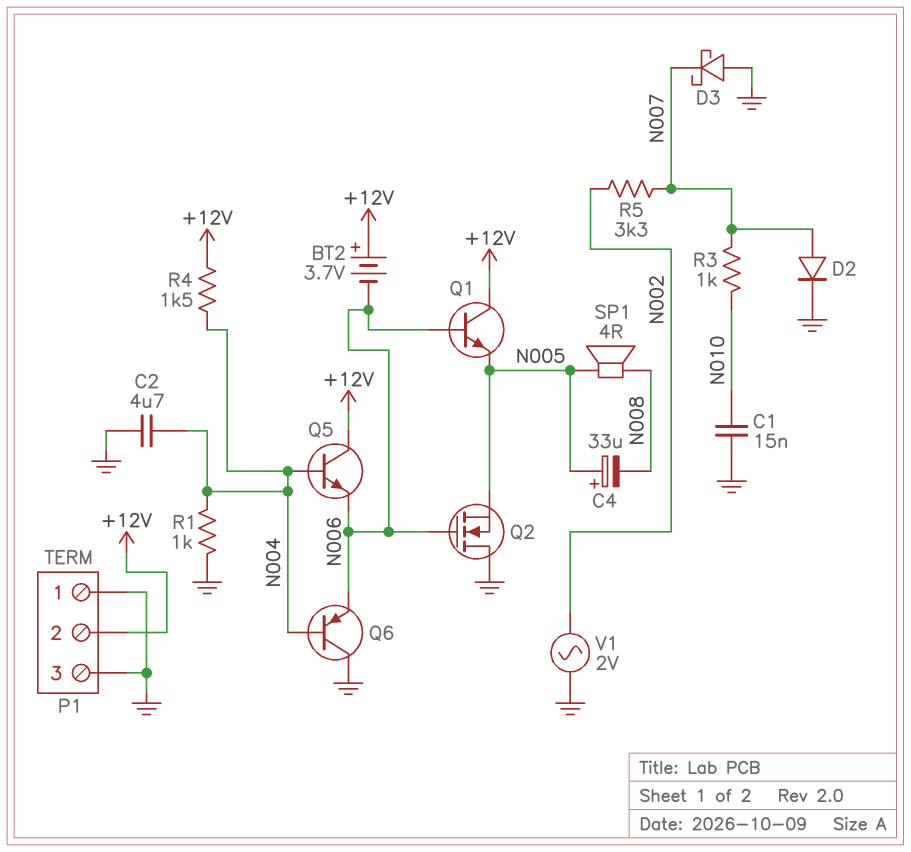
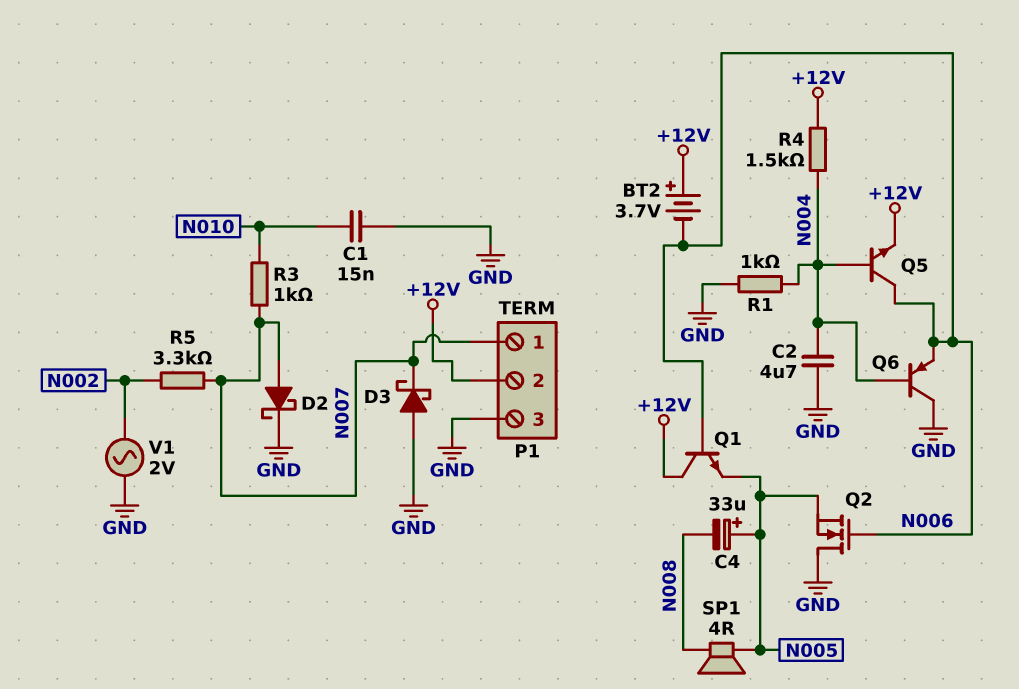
D2: diode (A N007, K GND) -> schottky (A N007, K GND)
P1 pin 1: GND -> N007
Q5: NPN (B N004, C +12V, E N006) -> NPN (B N004, C N006, E +12V)

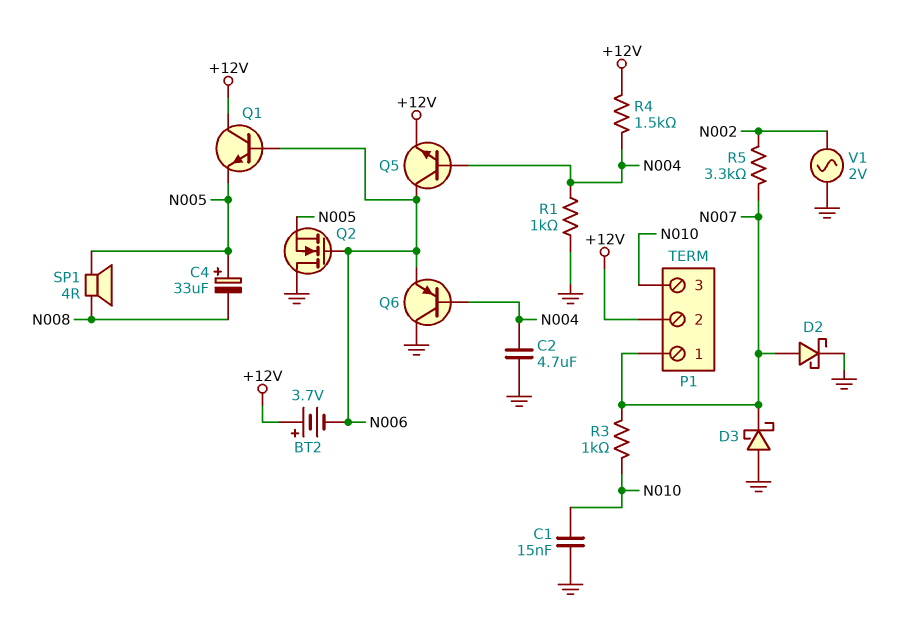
P1 pin 3: GND -> N010

